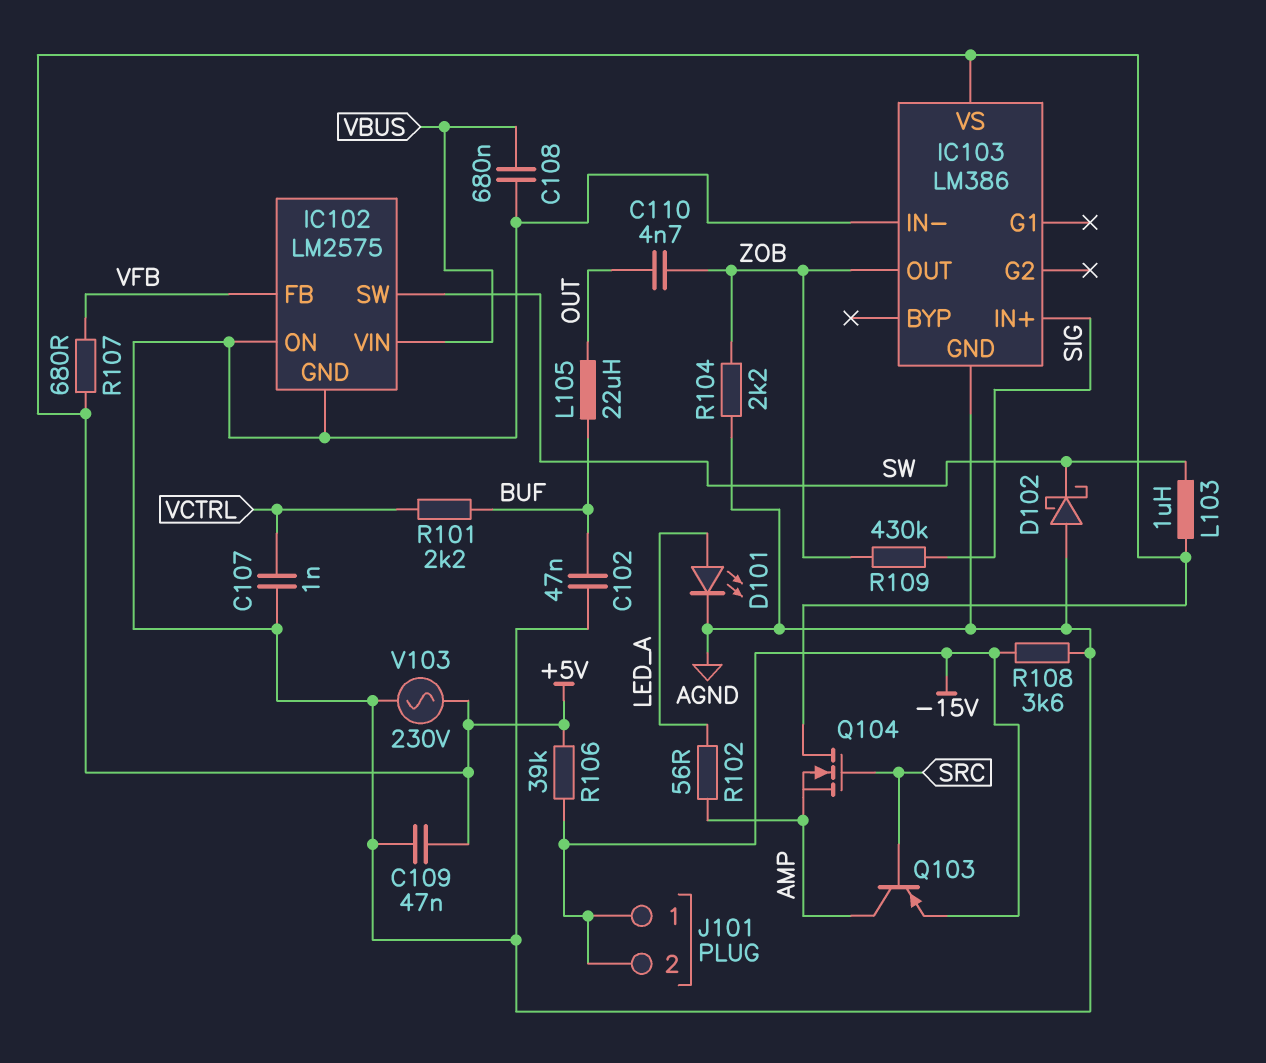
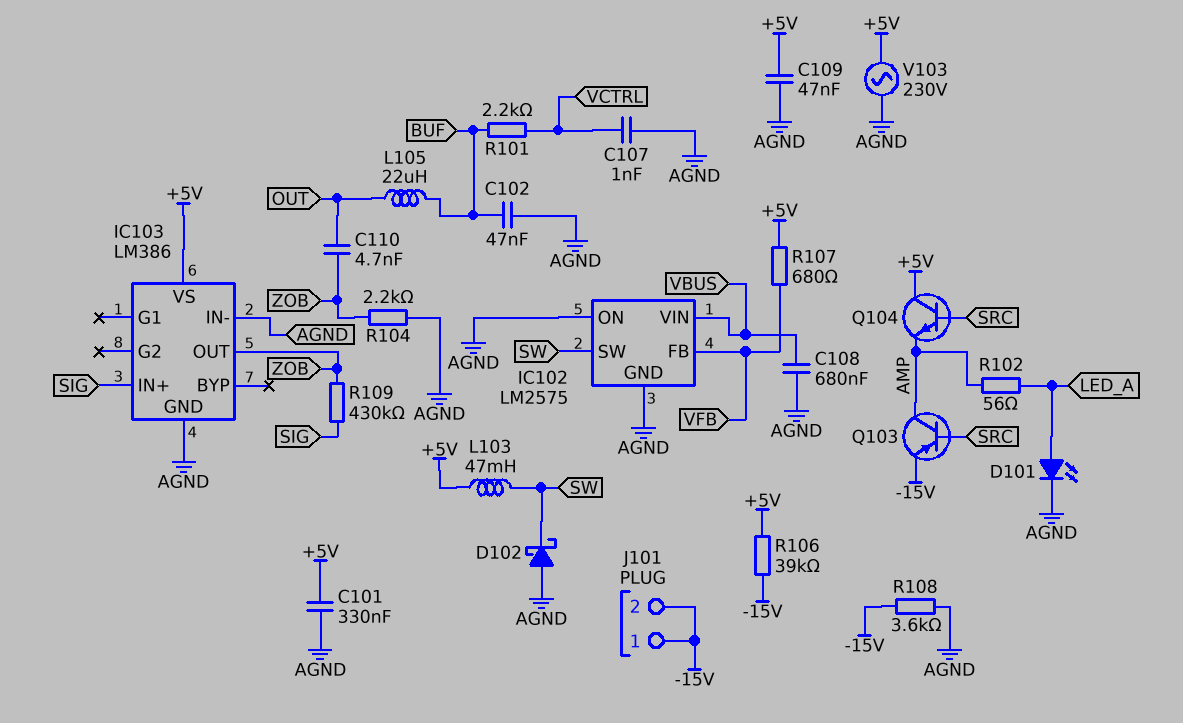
C101: none -> 330nF (+5V, AGND)
L103: 1uH (+5V, SW) -> 47mH (+5V, SW)
Q104: NMOS (G SRC, D +5V, S AMP) -> NPN (B SRC, C +5V, E AMP)

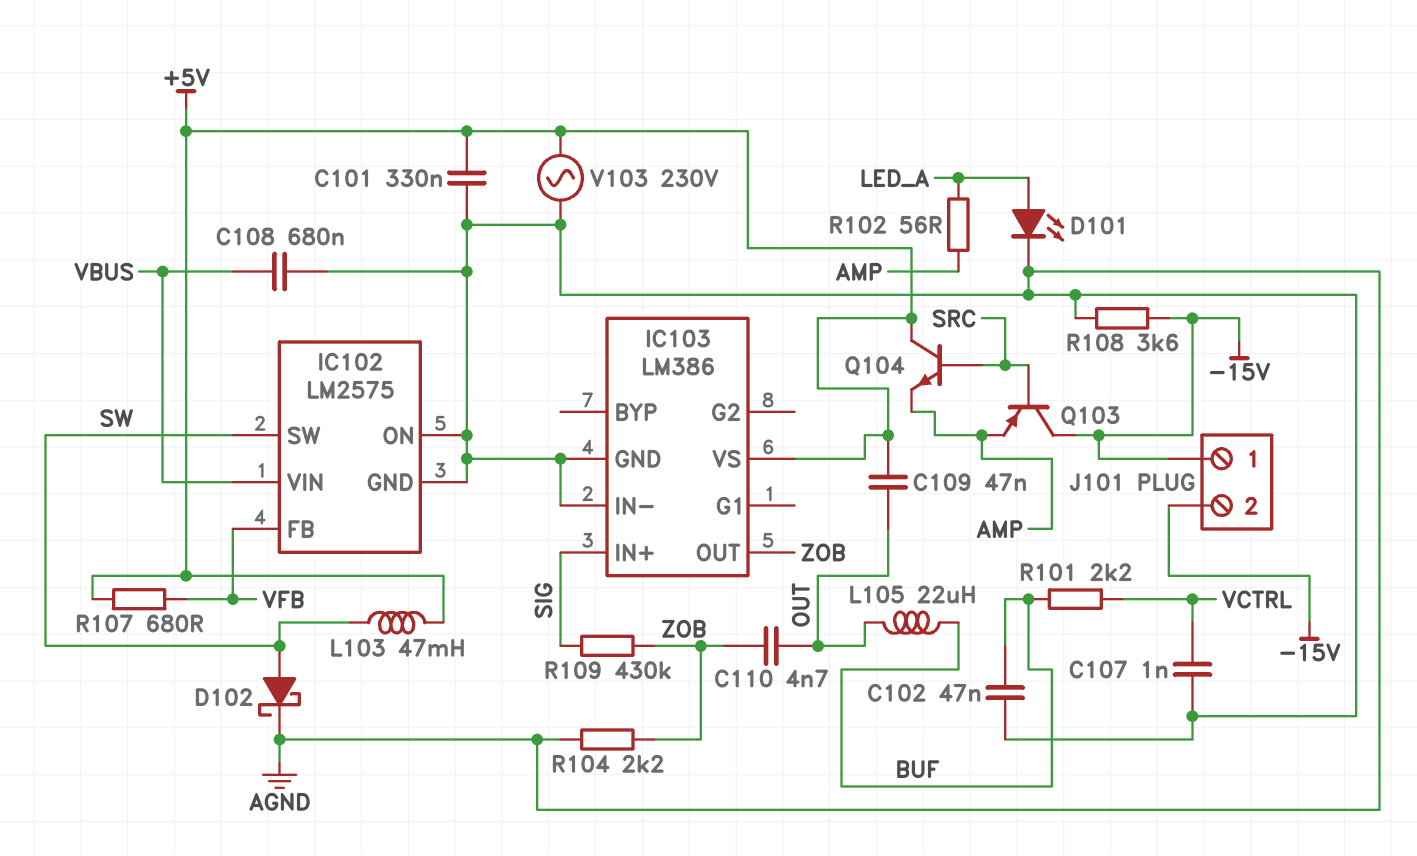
C109: 47nF (+5V, AGND) -> 47nF (+5V, OUT)
D102: schottky (A AGND, K SW) -> schottky (A SW, K AGND)
Q103: PNP (B SRC, C AMP, E -15V) -> PNP (B SRC, C -15V, E AMP)
R106: 39k (+5V, -15V) -> none

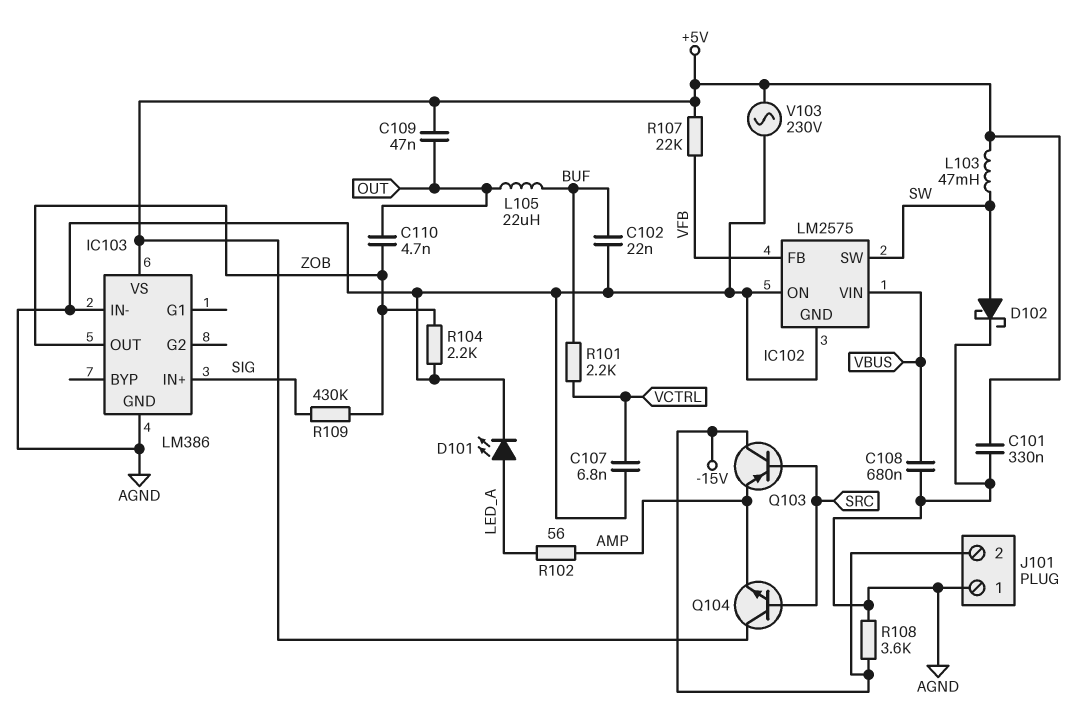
C102: 47nF (AGND, BUF) -> 22nF (AGND, BUF)
C107: 1nF (AGND, VCTRL) -> 6.8nF (AGND, VCTRL)
J101 pin 1: -15V -> AGND
R107: 680 (+5V, VFB) -> 22k (+5V, VFB)

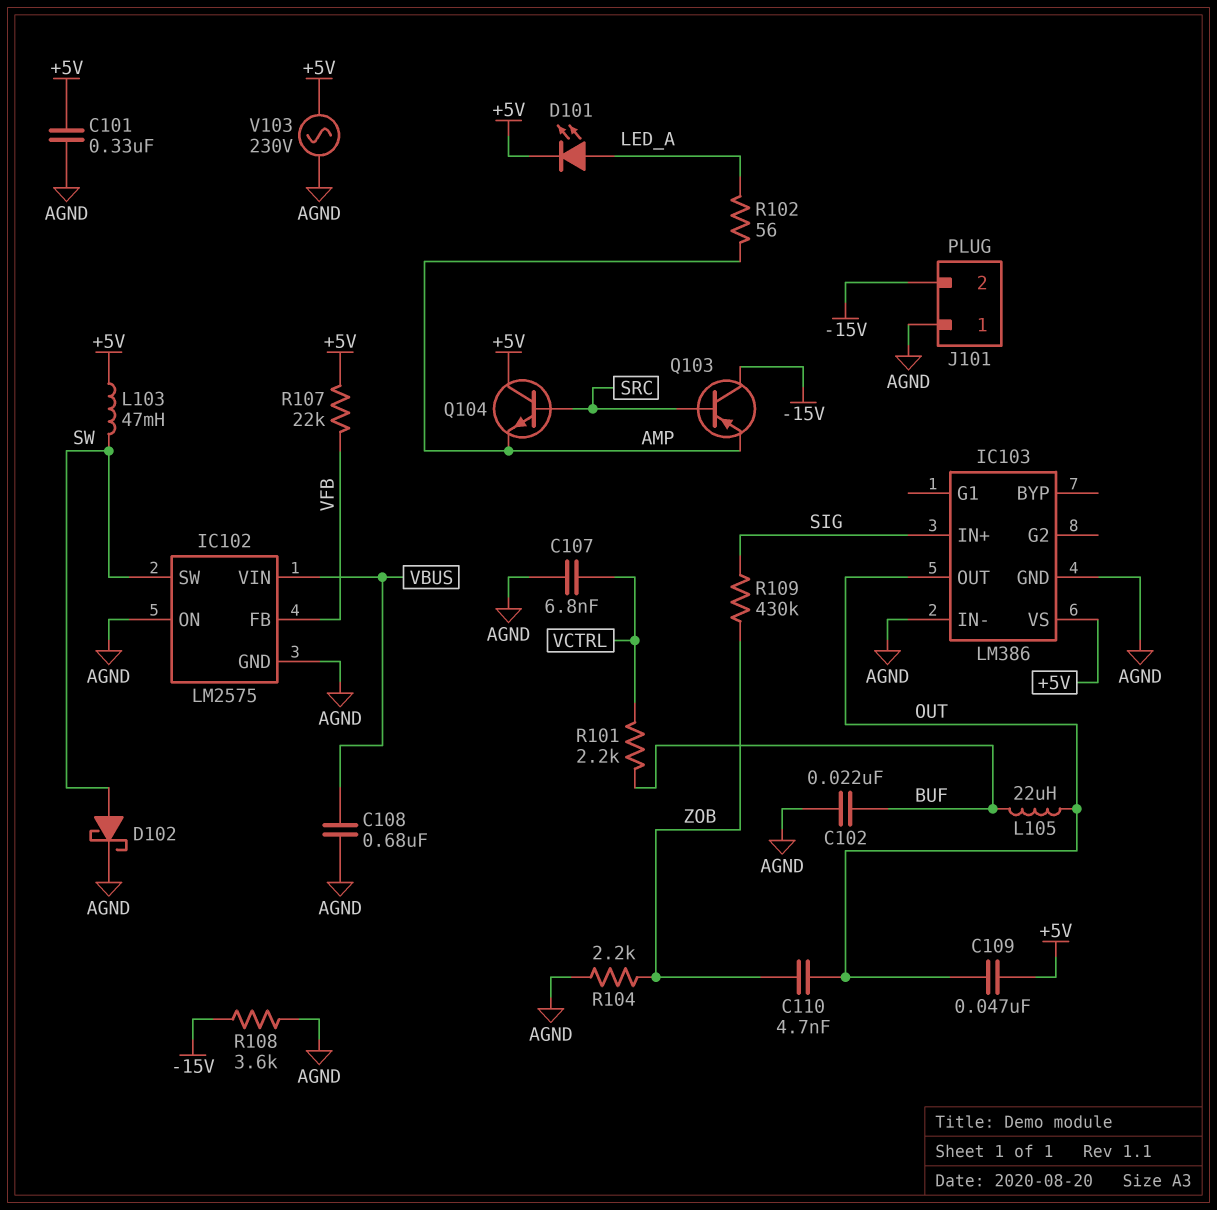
D101: LED (A LED_A, K AGND) -> LED (A LED_A, K +5V)
IC103 pin OUT: ZOB -> OUT

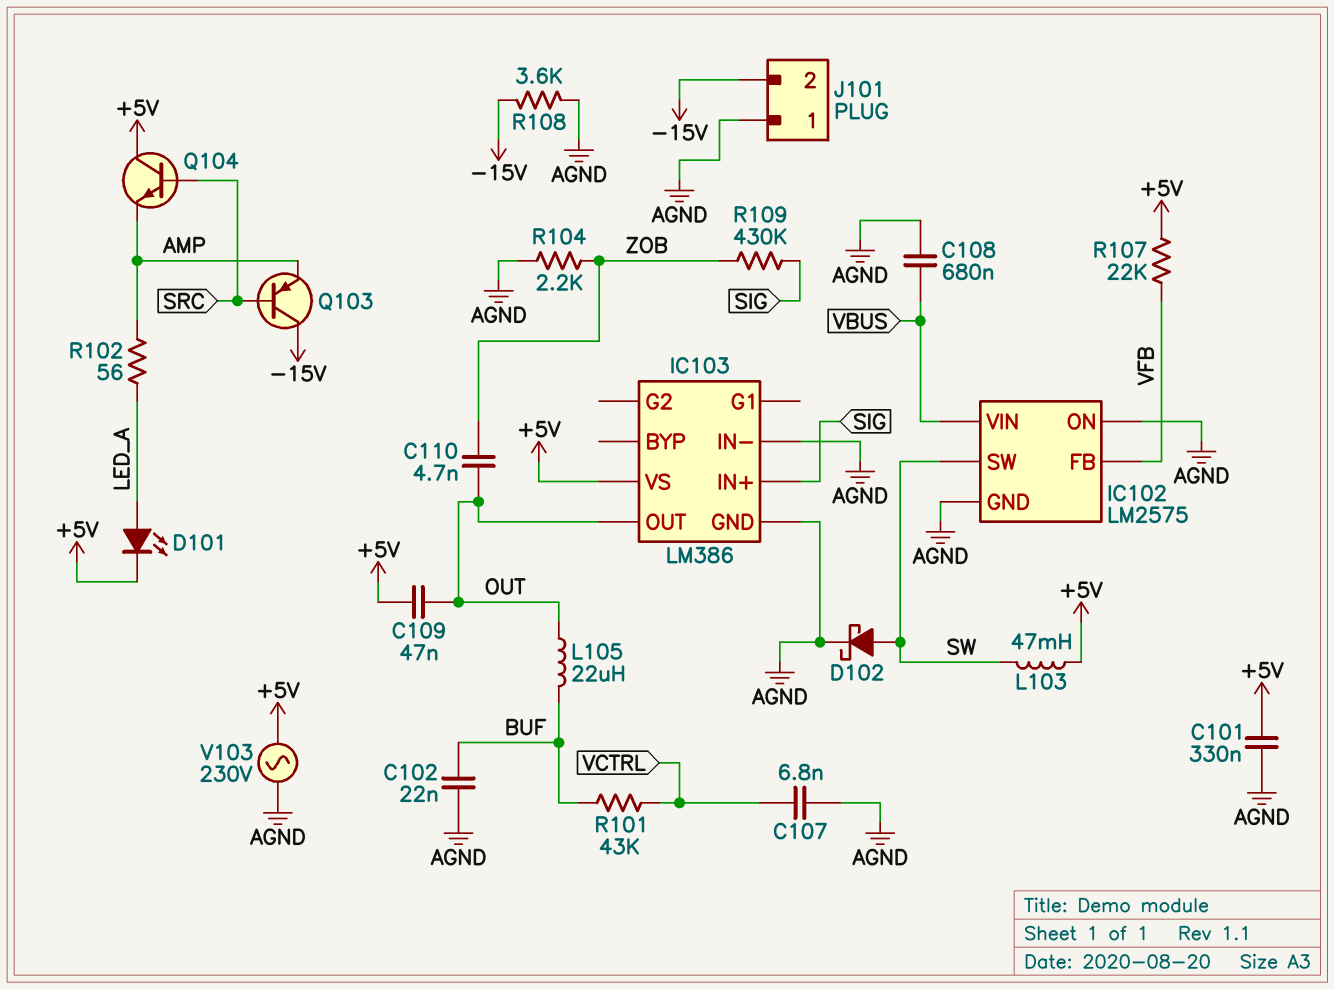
R101: 2.2k (BUF, VCTRL) -> 43k (BUF, VCTRL)

